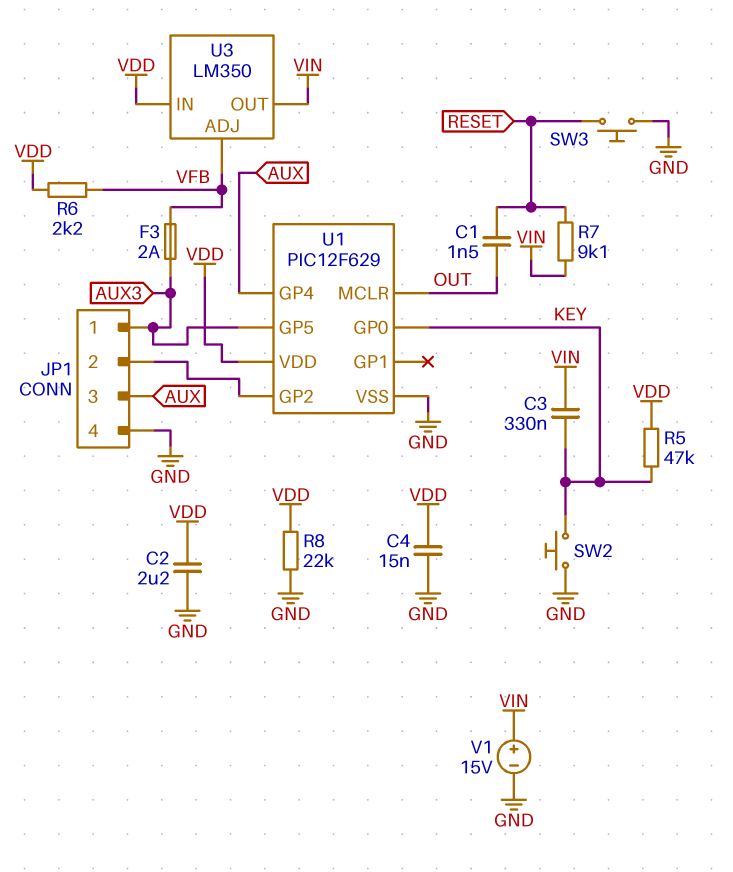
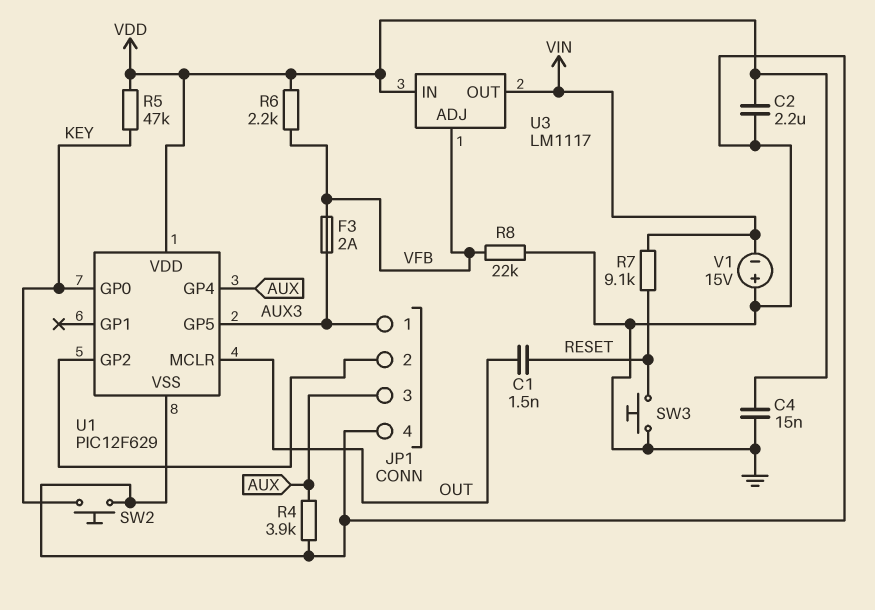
C3: 330nF (KEY, VIN) -> none
R4: none -> 3.9k (AUX, GND)
R8: 22k (GND, VDD) -> 22k (GND, VFB)
U3: LM350 -> LM1117
V1: 15V (plus VIN, minus GND) -> 15V (plus GND, minus VIN)

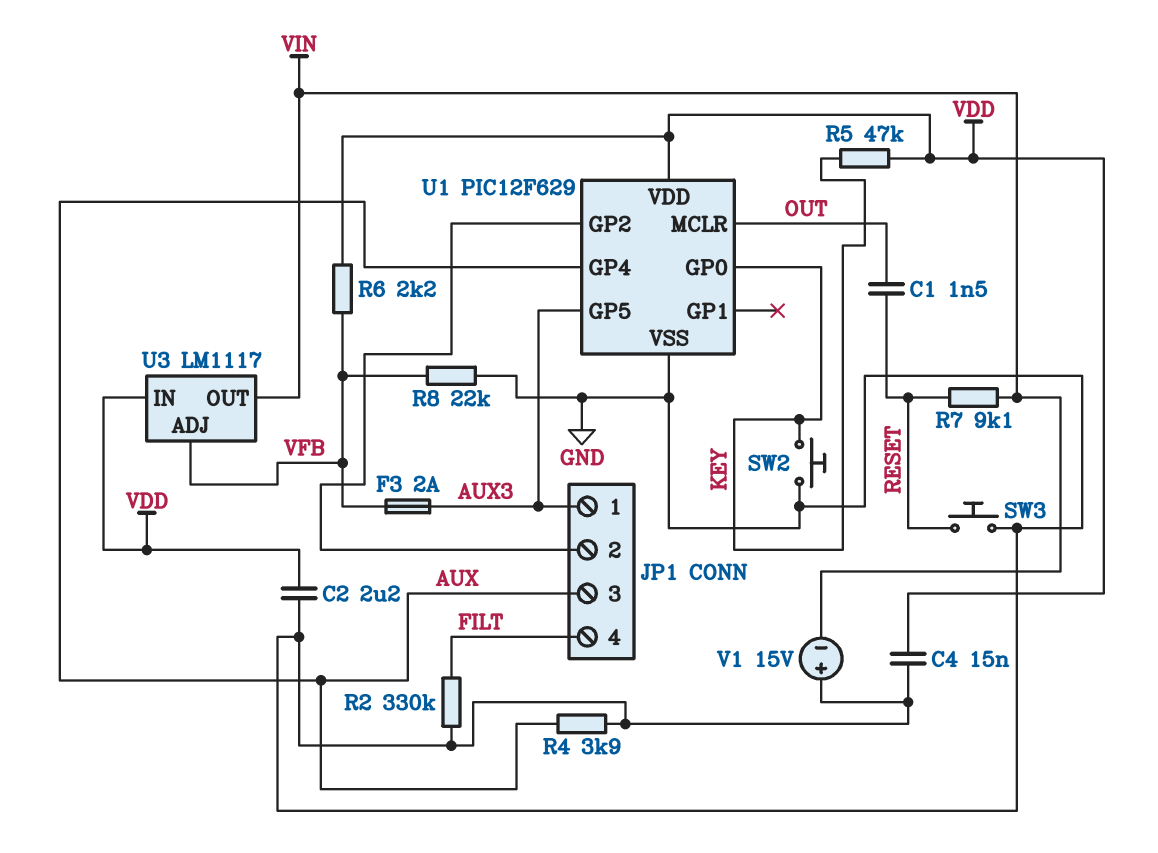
JP1 pin 4: GND -> FILT
R2: none -> 330k (FILT, GND)

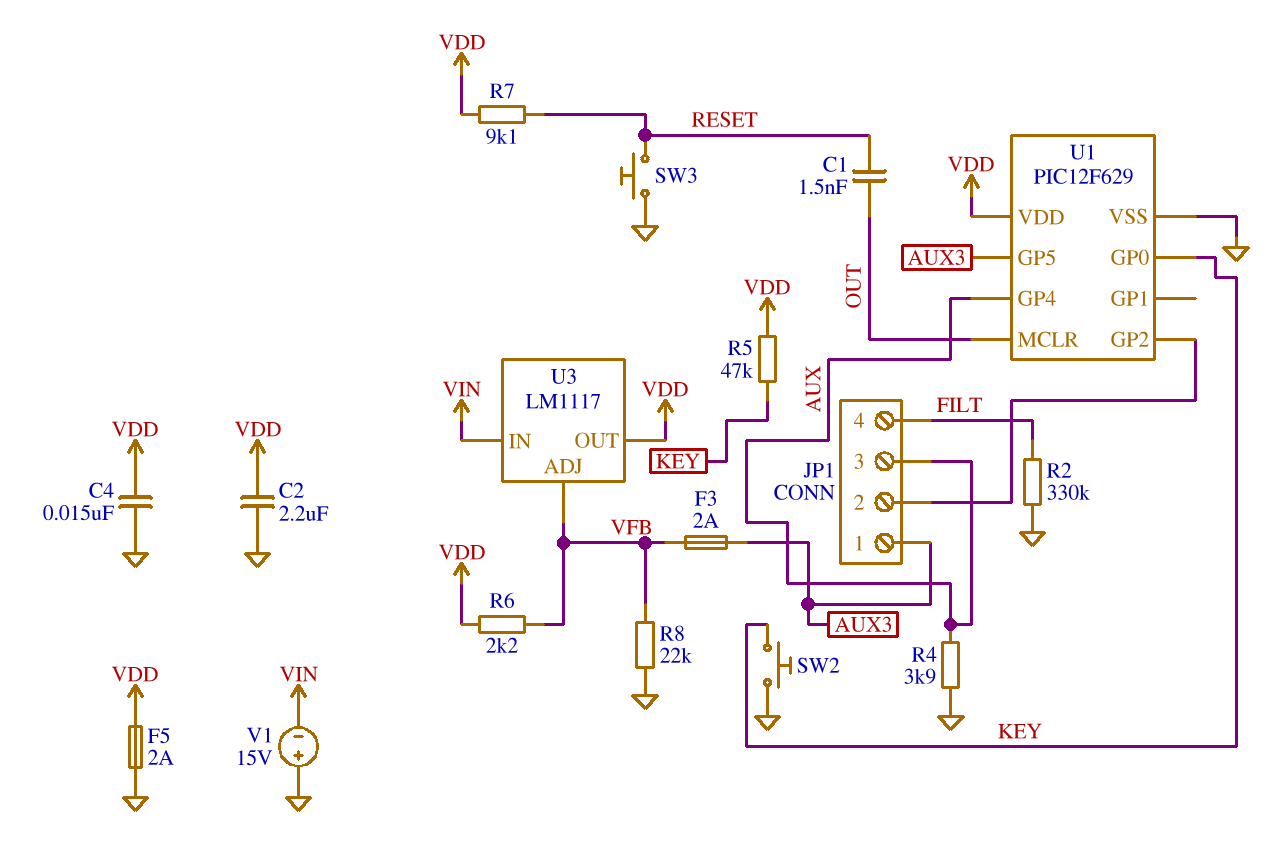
F5: none -> 2A (GND, VDD)
R7: 9.1k (RESET, VIN) -> 9.1k (RESET, VDD)
U3 pin IN: VDD -> VIN
U3 pin OUT: VIN -> VDD

